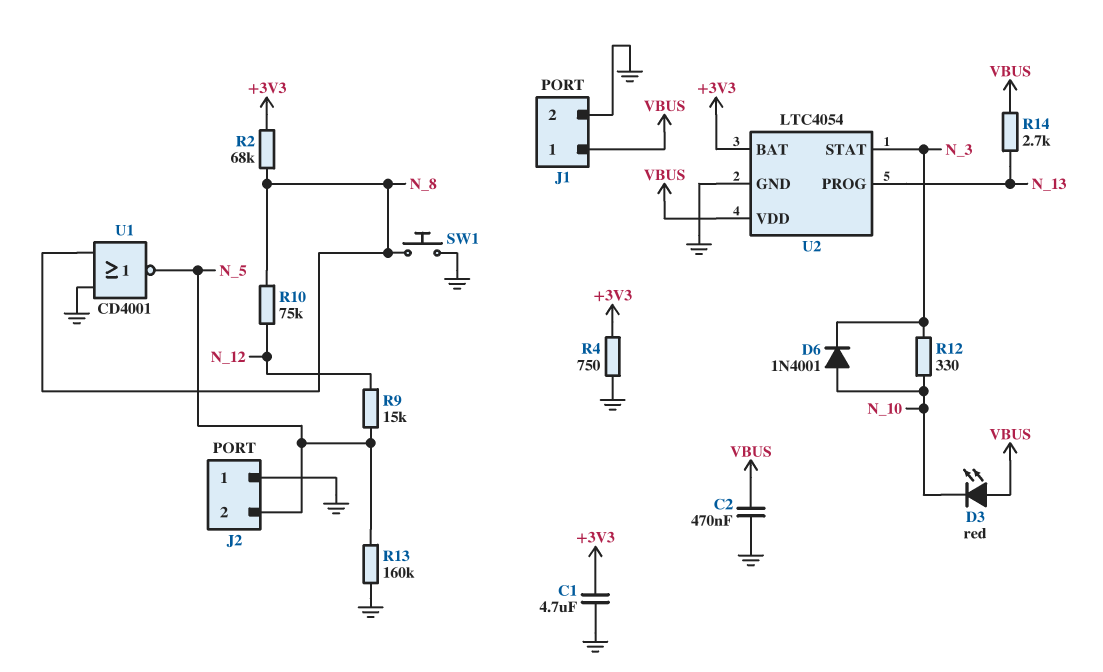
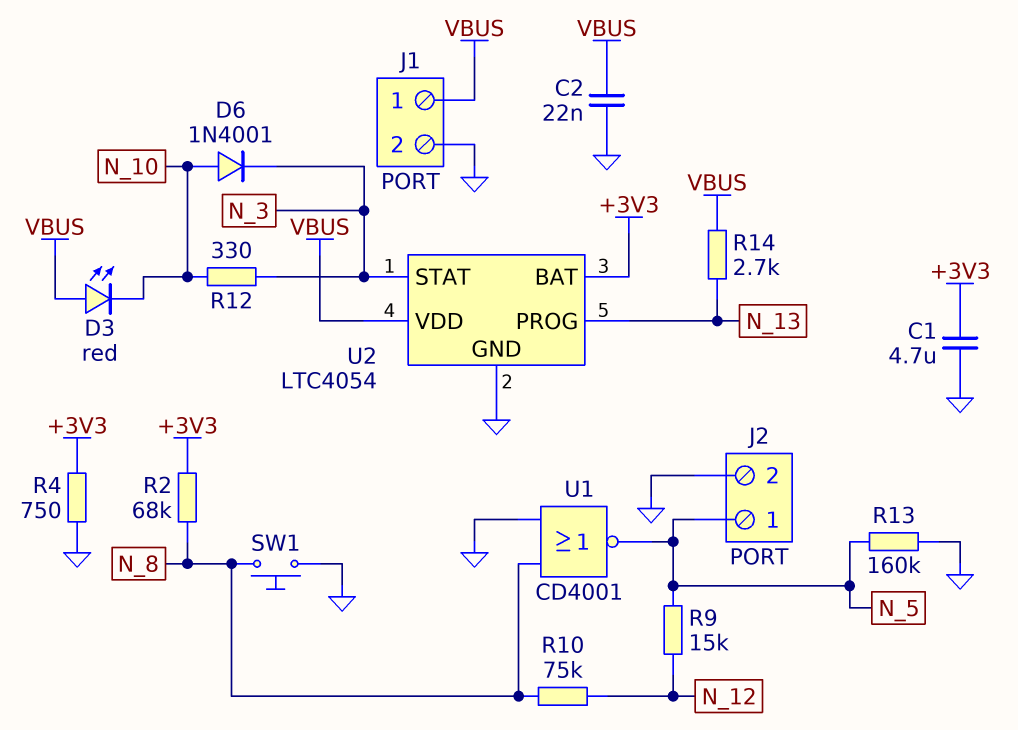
C2: 470nF (GND, VBUS) -> 22nF (GND, VBUS)
J2 pin 1: GND -> N_5
J2 pin 2: N_5 -> GND

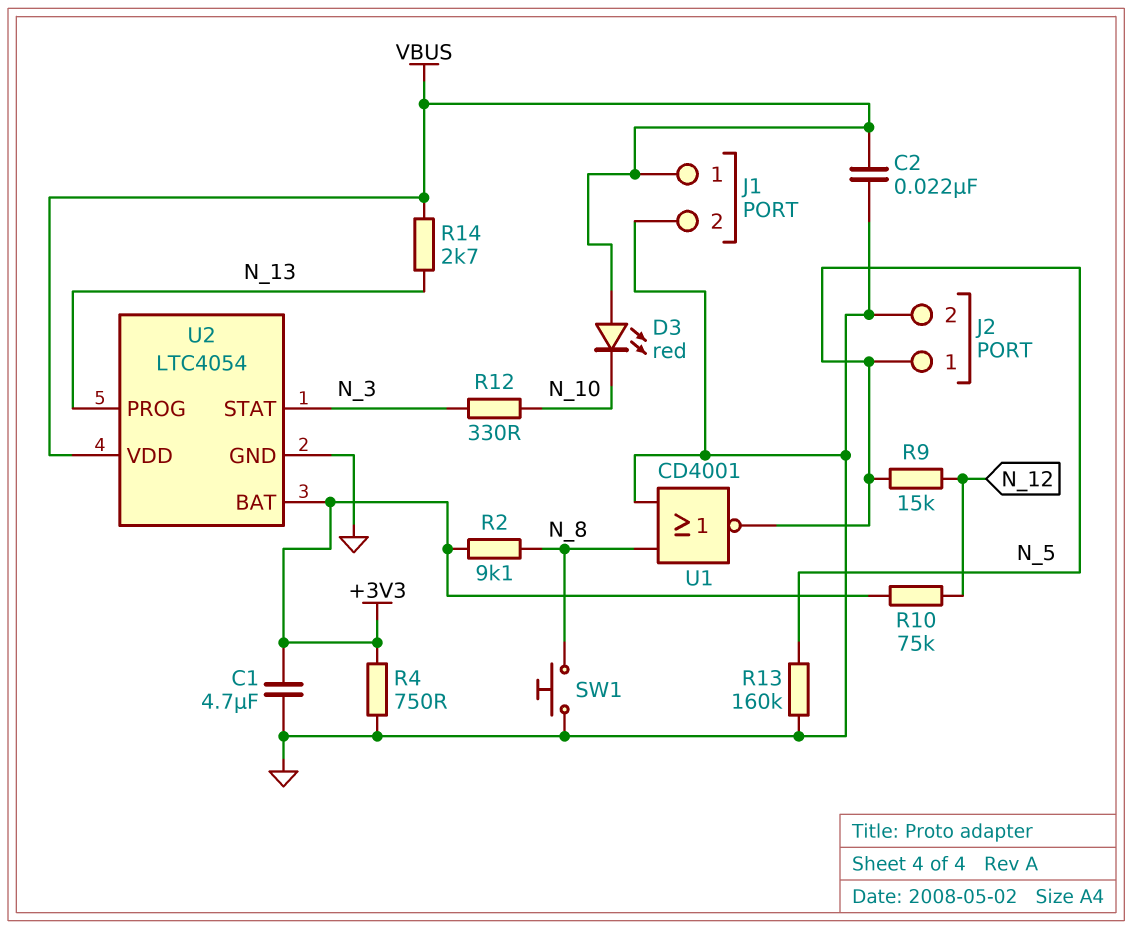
D6: diode 1N4001 (A N_10, K N_3) -> none
R2: 68k (+3V3, N_8) -> 9.1k (+3V3, N_8)
R10: 75k (N_8, N_12) -> 75k (+3V3, N_12)

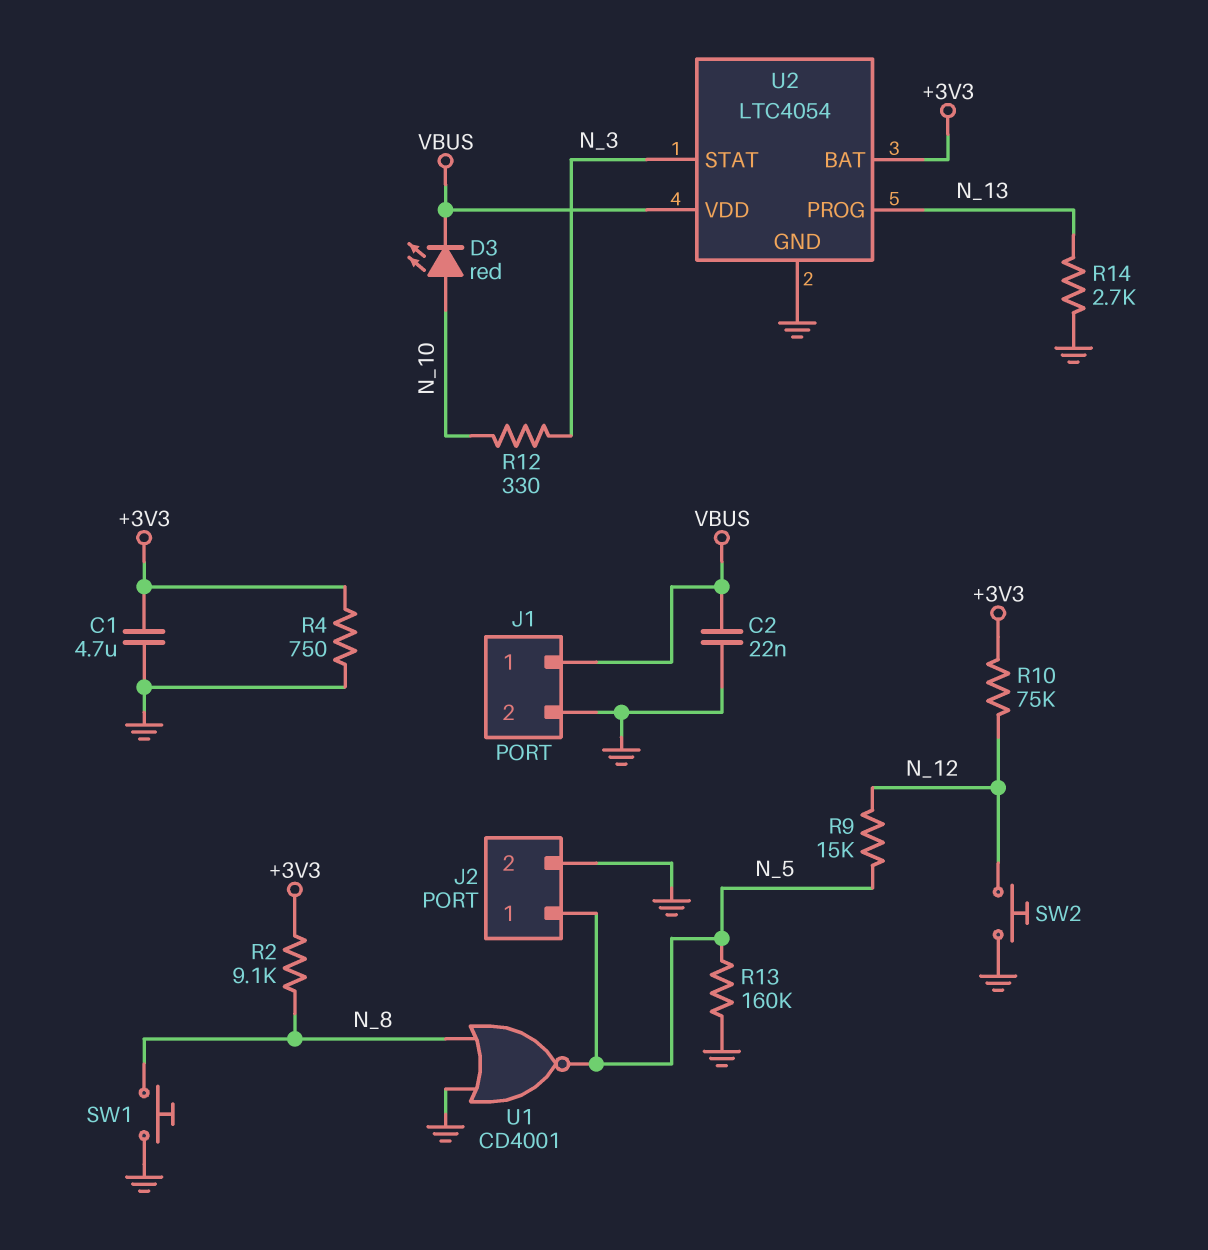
D3: LED red (A VBUS, K N_10) -> LED red (A N_10, K VBUS)
R14: 2.7k (N_13, VBUS) -> 2.7k (GND, N_13)
SW2: none -> button (GND, N_12)

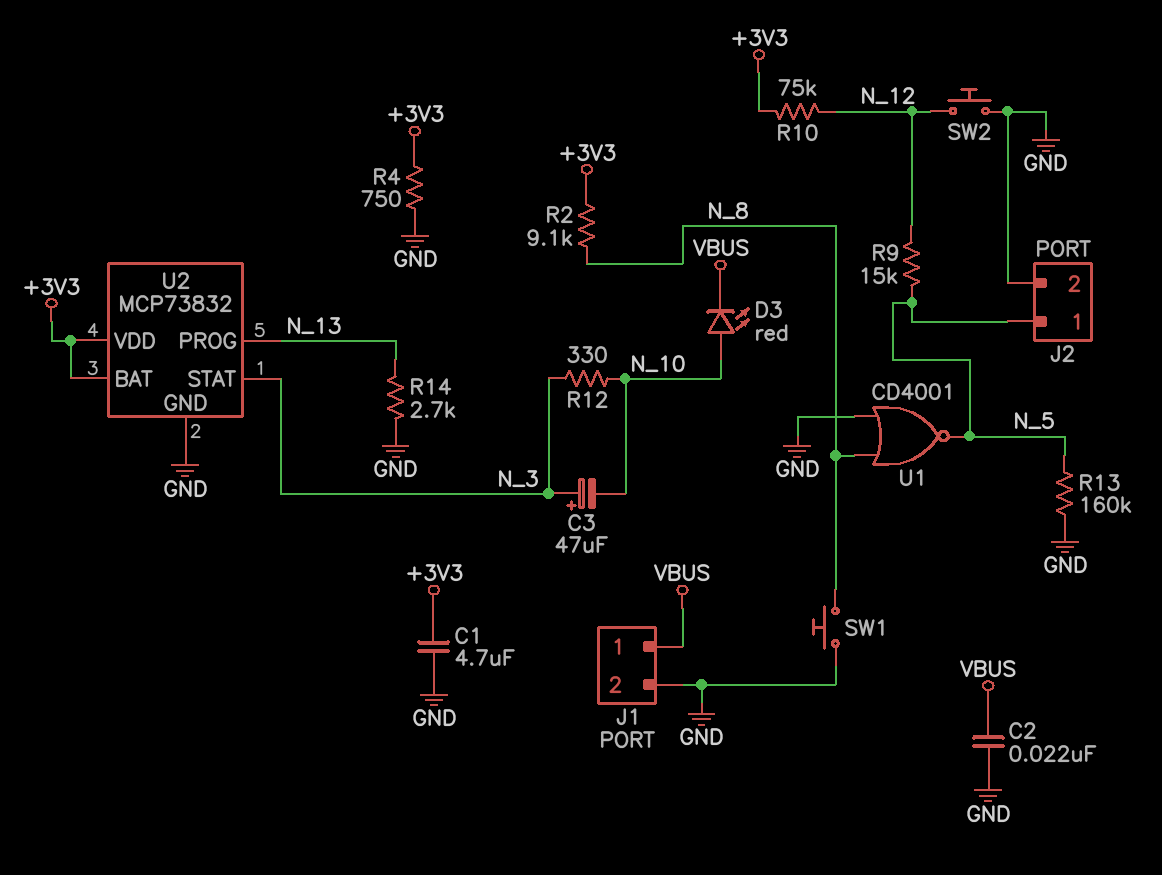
C3: none -> 47uF (plus N_3, minus N_10)
U2: LTC4054 -> MCP73832
U2 pin VDD: VBUS -> +3V3

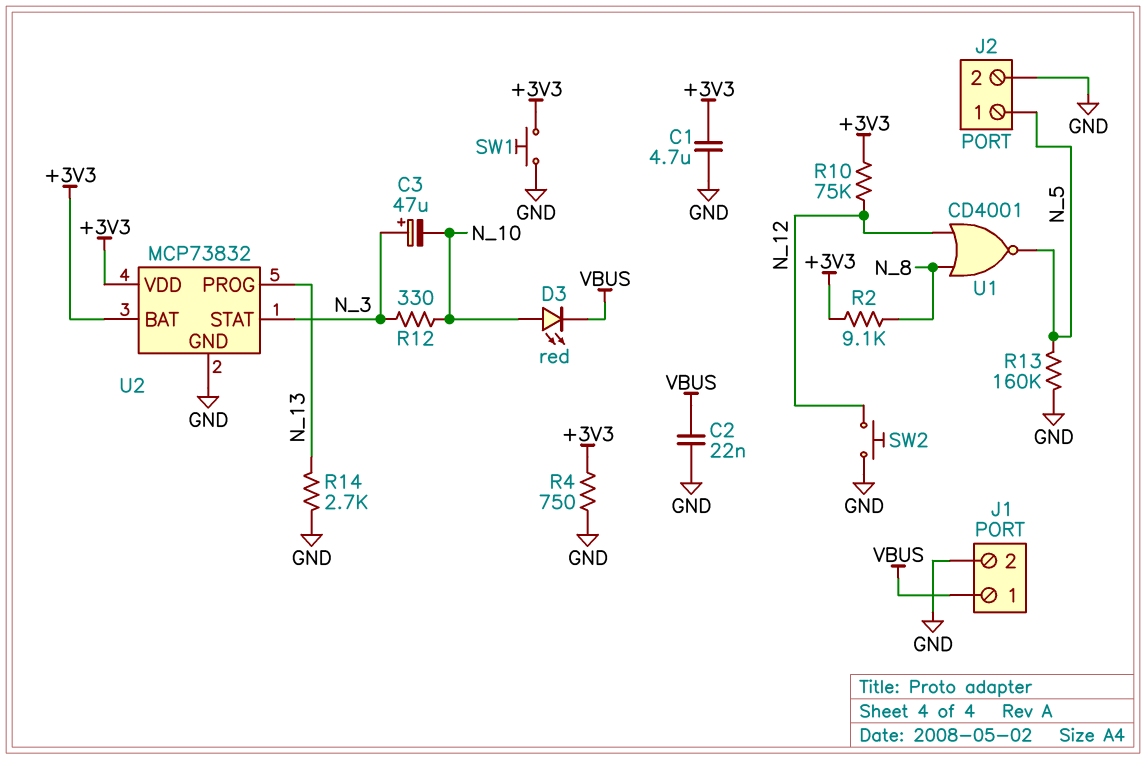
R9: 15k (N_5, N_12) -> none
SW1: button (GND, N_8) -> button (+3V3, GND)
U1: NOR CD4001 (in GND, in N_8, out N_5) -> NOR CD4001 (in N_8, in N_12, out N_5)

